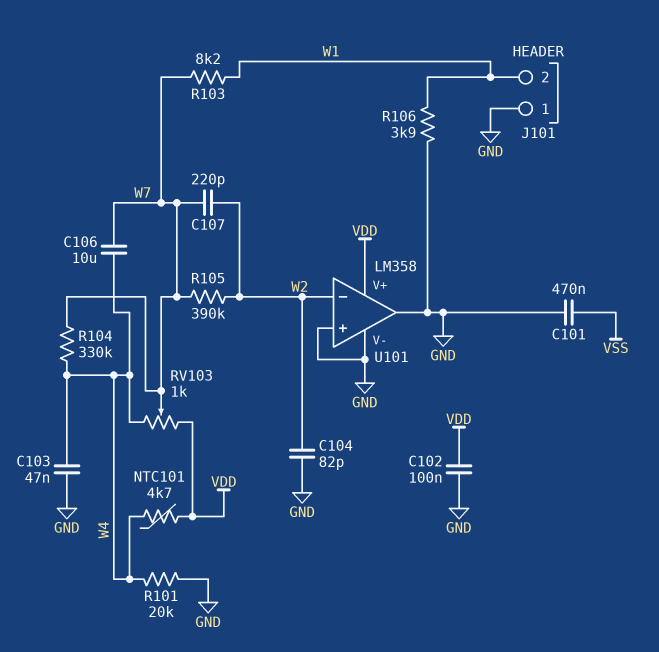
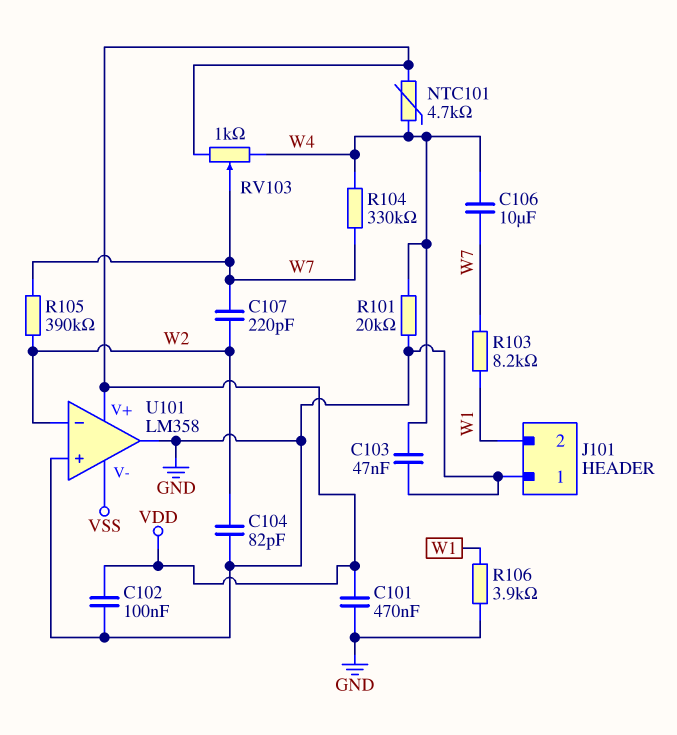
C101: 470nF (GND, VSS) -> 470nF (GND, VDD)
U101 pin V-: GND -> VSS

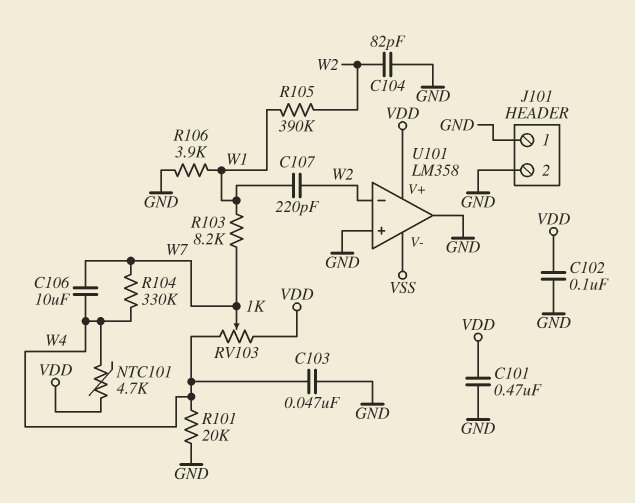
C107: 220pF (W2, W7) -> 220pF (W1, W2)
J101 pin 2: W1 -> GND
R105: 390k (W2, W7) -> 390k (W1, W2)

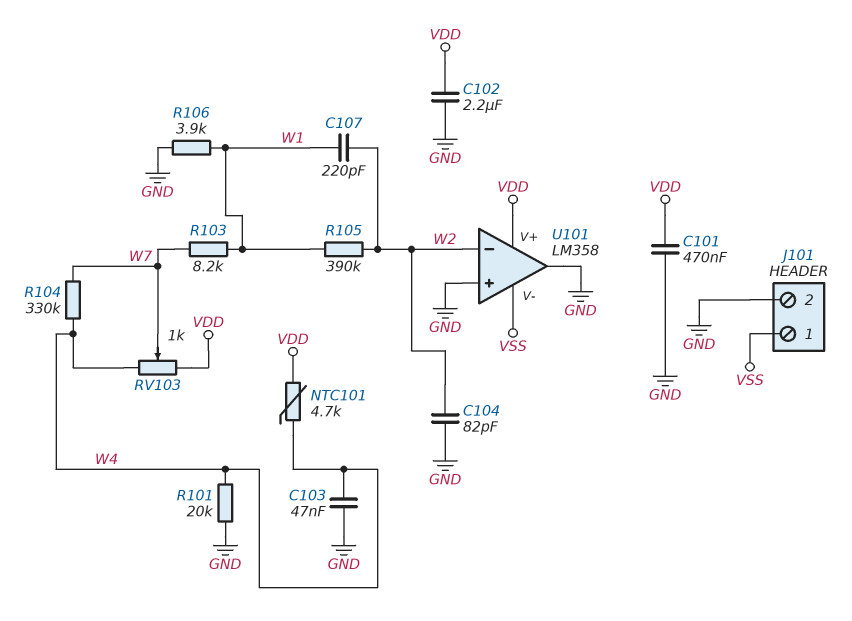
C102: 100nF (GND, VDD) -> 2.2uF (GND, VDD)
C106: 10uF (W4, W7) -> none
J101 pin 1: GND -> VSS

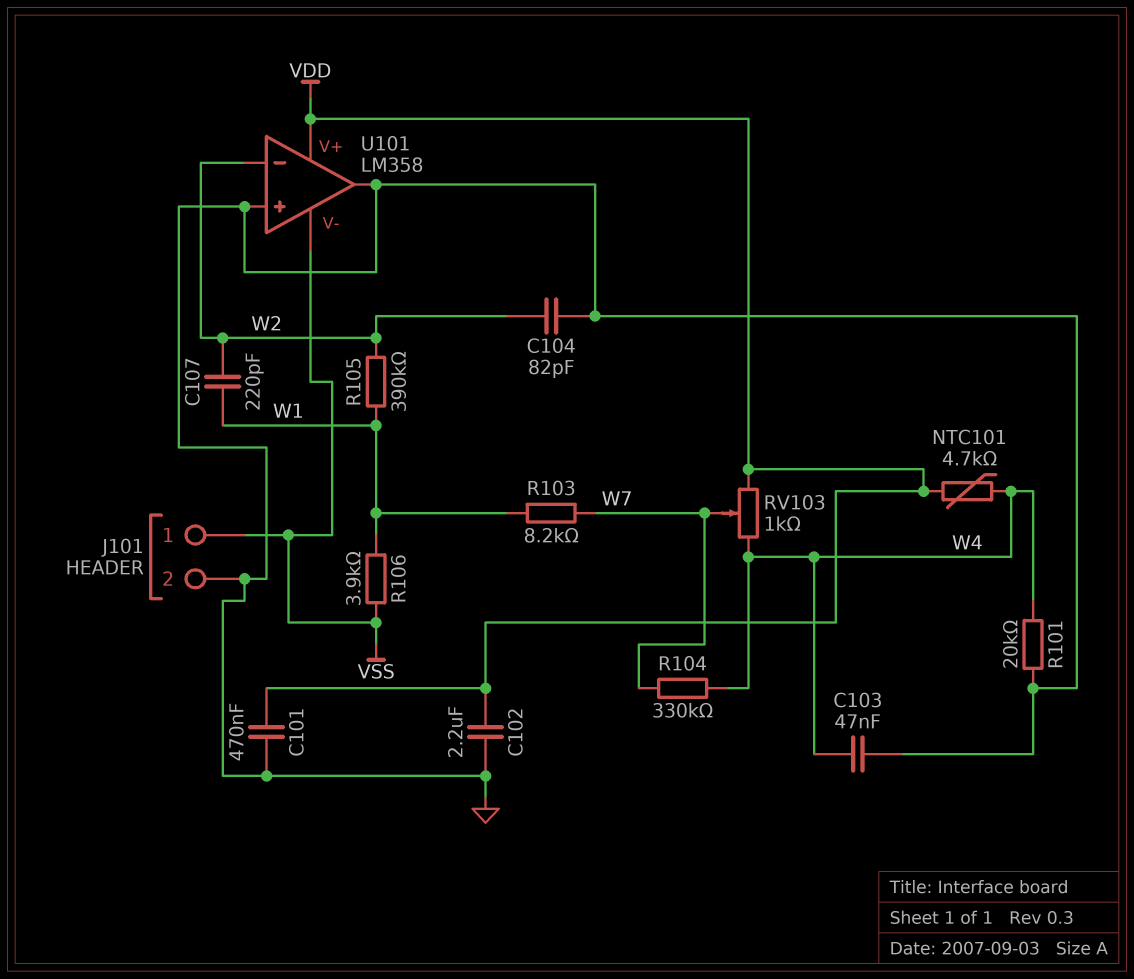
R106: 3.9k (GND, W1) -> 3.9k (VSS, W1)

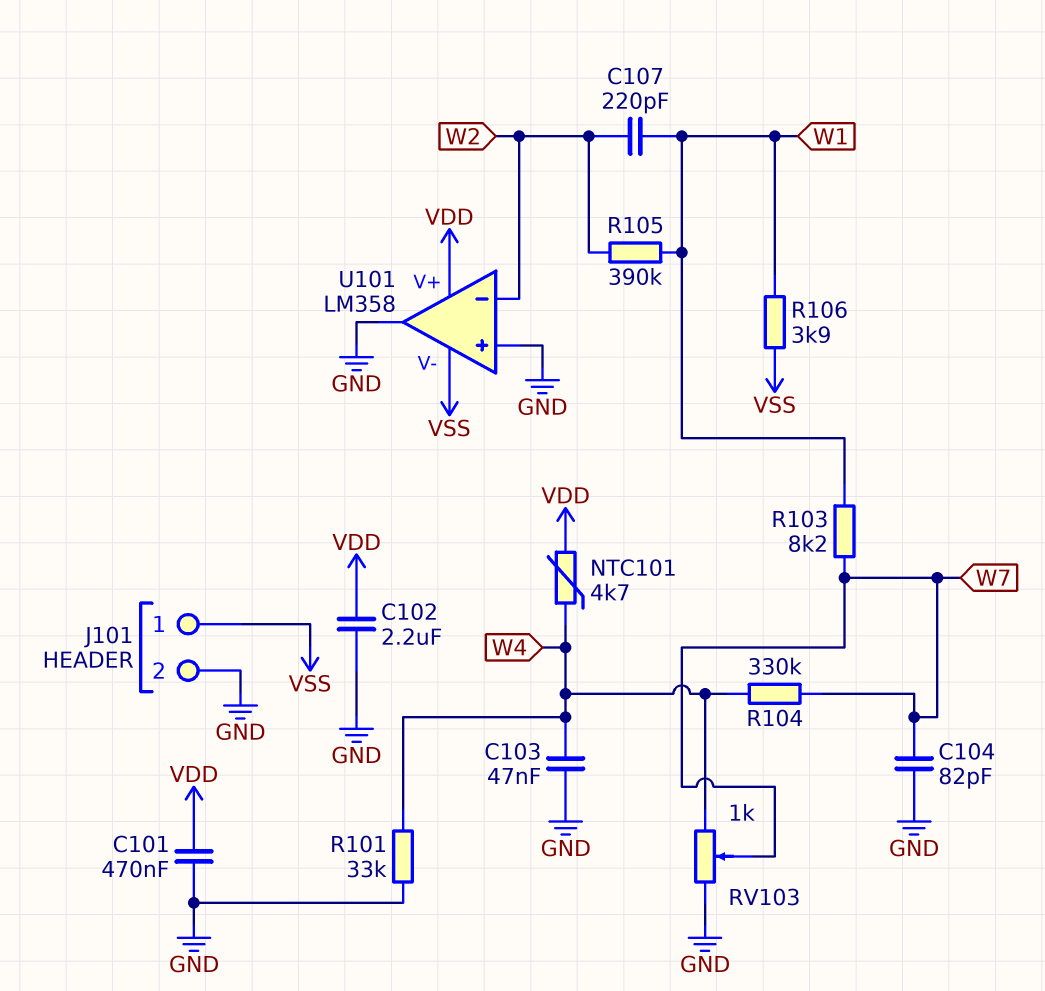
C104: 82pF (GND, W2) -> 82pF (GND, W7)
R101: 20k (GND, W4) -> 33k (GND, W4)
RV103: 1k (VDD, W4, wiper W7) -> 1k (GND, W4, wiper W7)

